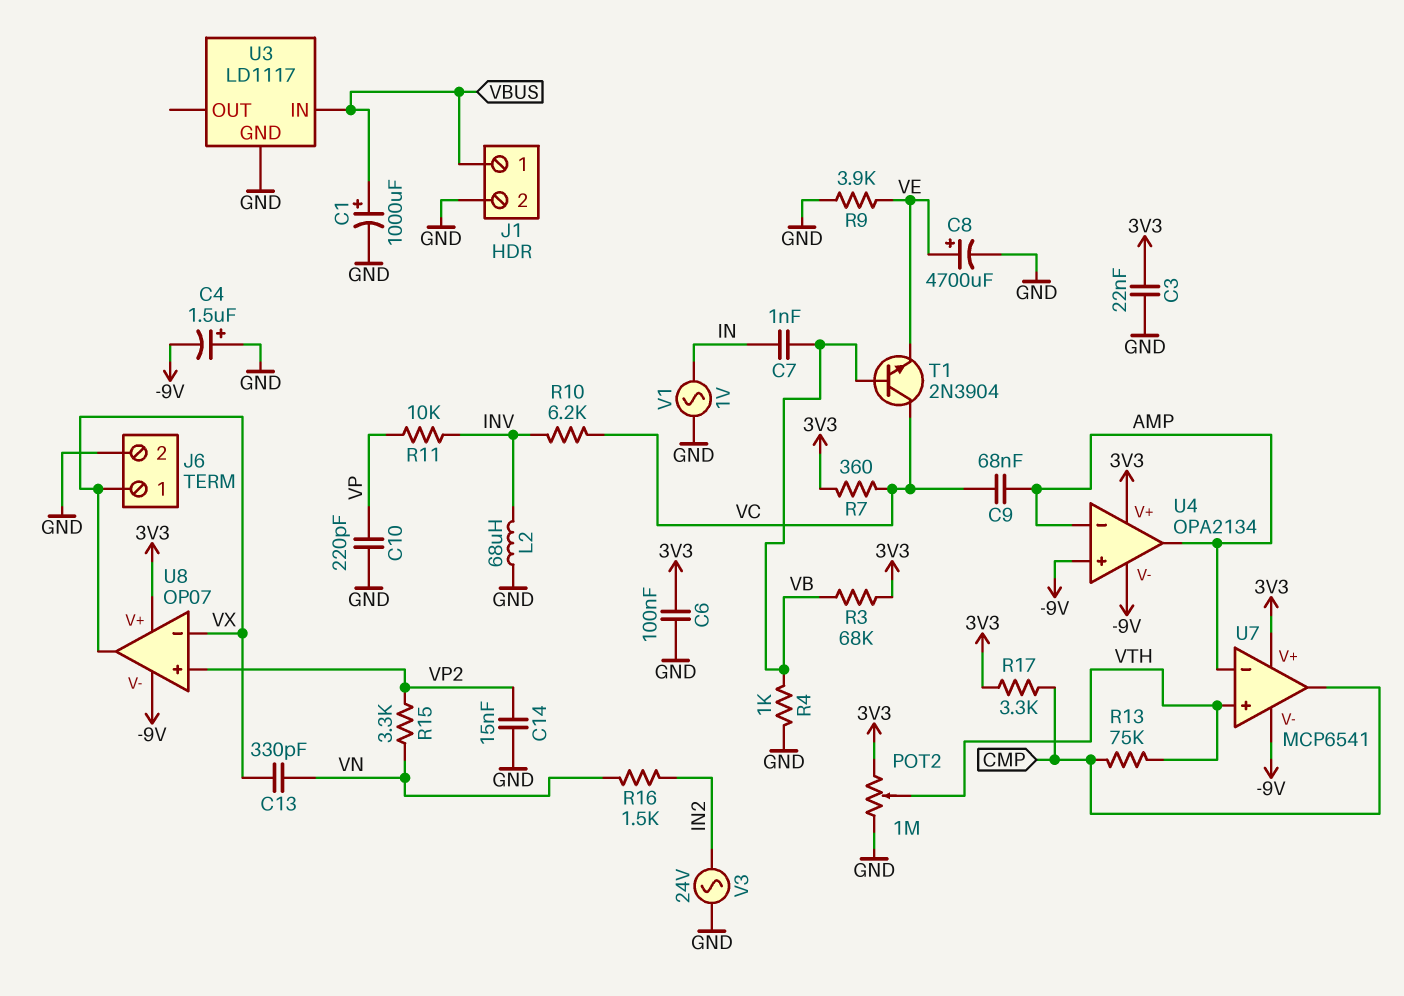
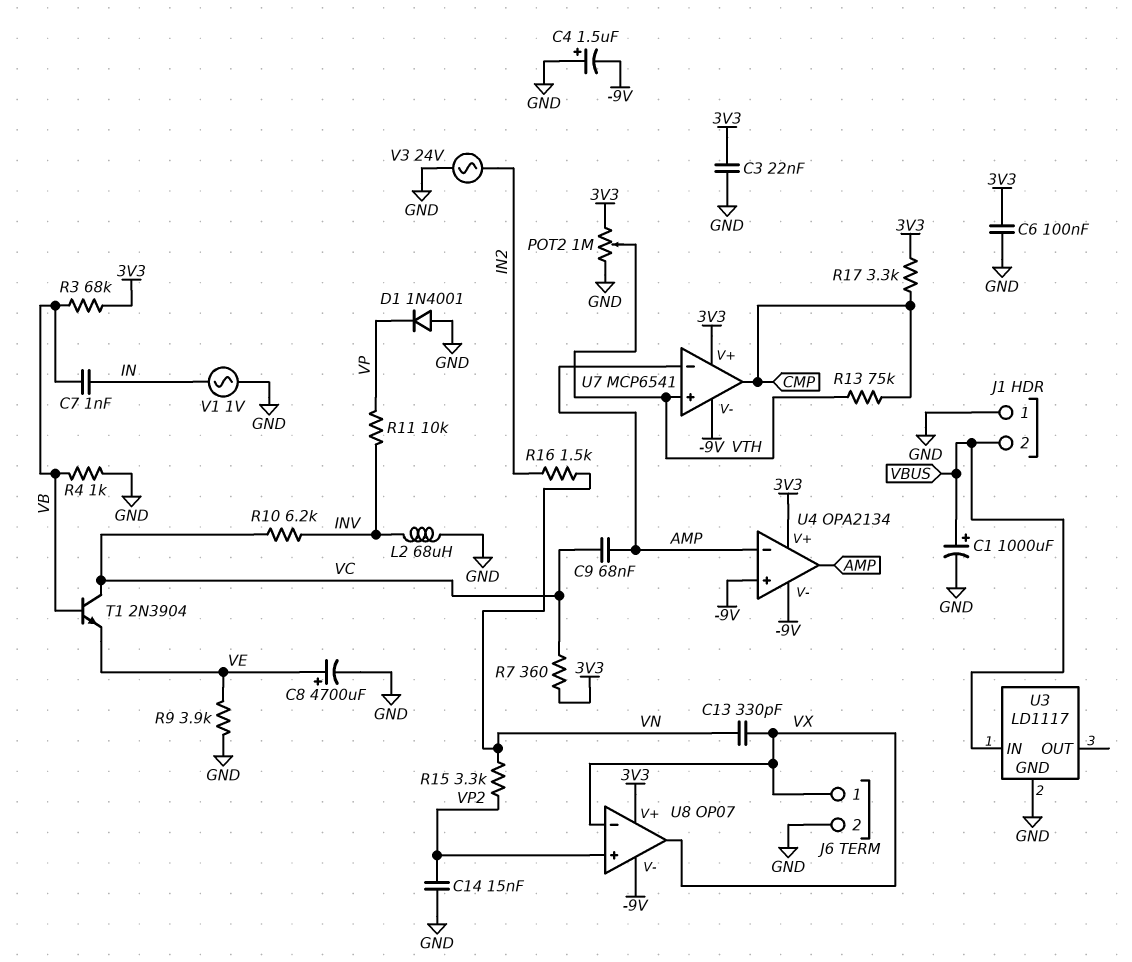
C10: 220pF (GND, VP) -> none
D1: none -> diode 1N4001 (A GND, K VP)
J1 pin 1: VBUS -> GND
J1 pin 2: GND -> VBUS

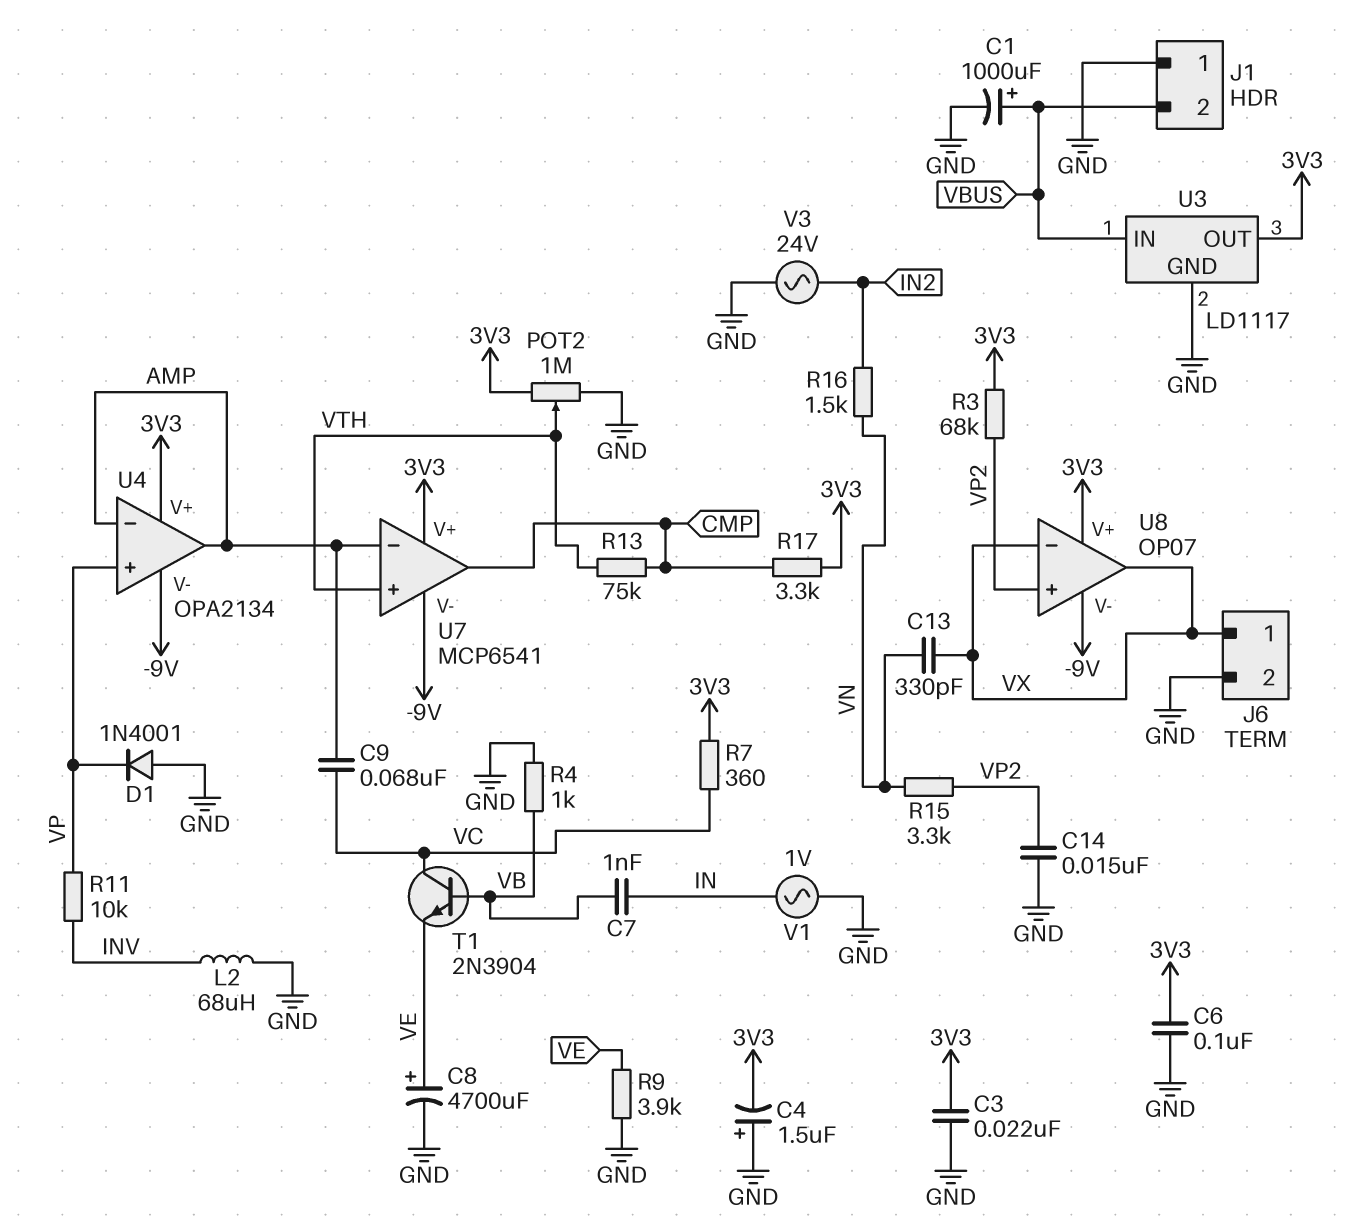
C4: 1.5uF (plus GND, minus -9V) -> 1.5uF (plus GND, minus 3V3)
R3: 68k (3V3, VB) -> 68k (3V3, VP2)
R10: 6.2k (INV, VC) -> none
U3 pin OUT: none -> 3V3
U4 pin in+: -9V -> VP

